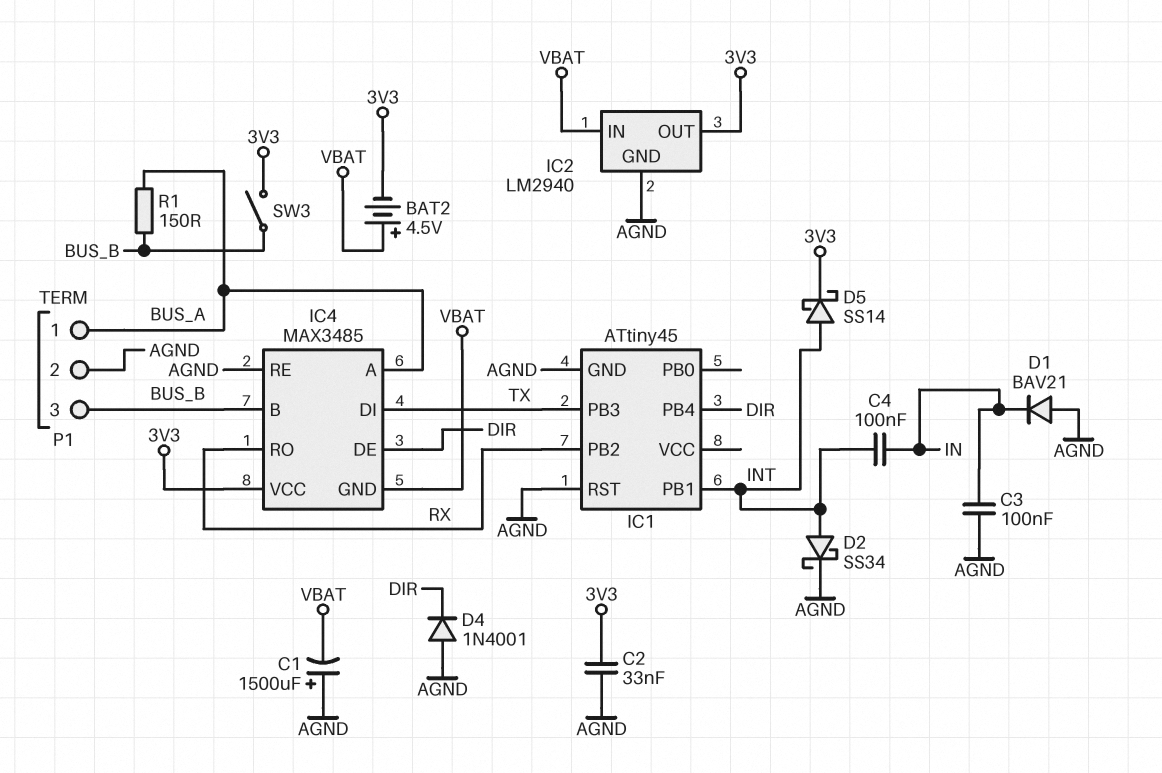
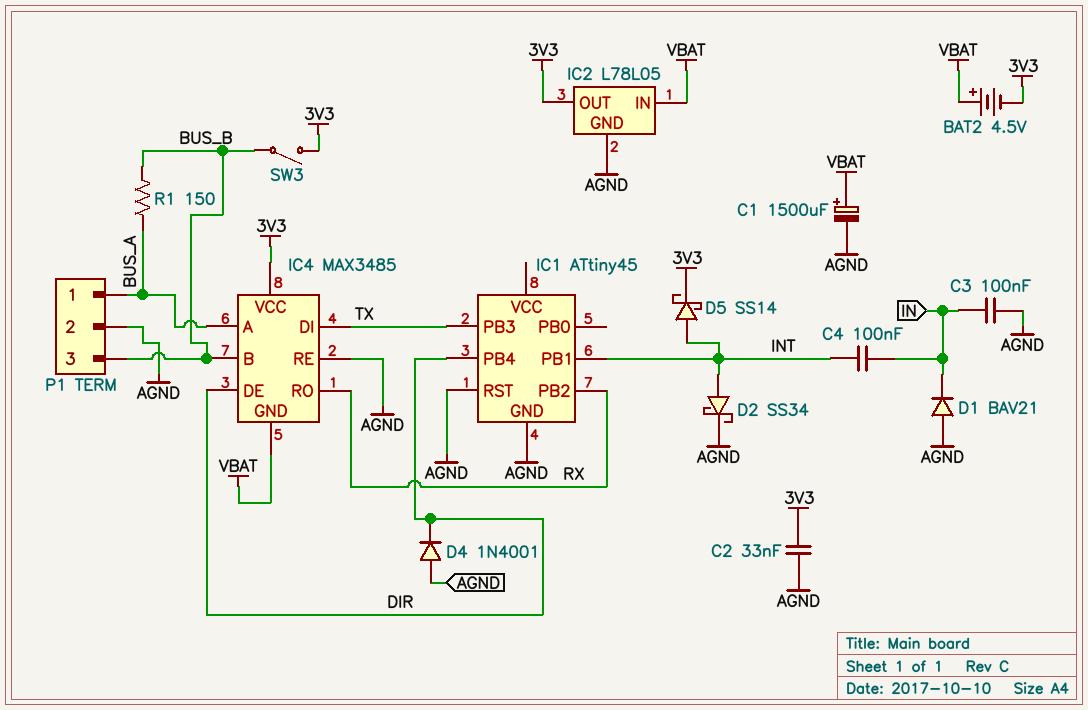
C1: 1500uF (plus AGND, minus VBAT) -> 1500uF (plus VBAT, minus AGND)
IC2: LM2940 -> L78L05

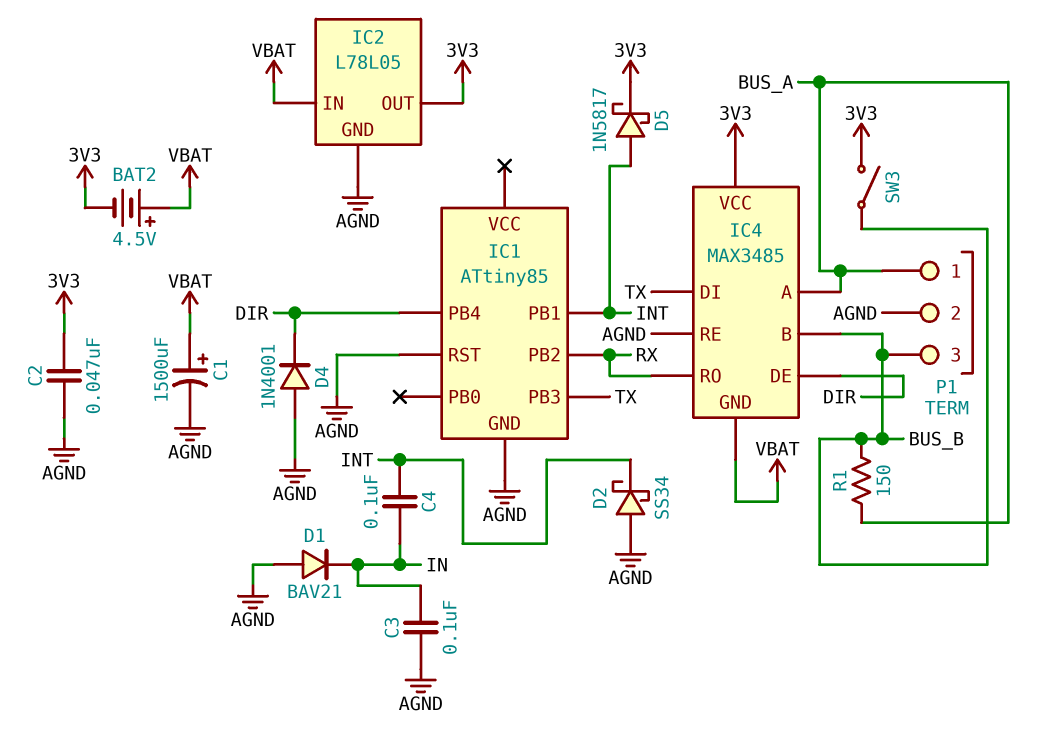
C2: 33nF (3V3, AGND) -> 47nF (3V3, AGND)
D2: schottky SS34 (A INT, K AGND) -> schottky SS34 (A AGND, K INT)
D5: schottky SS14 (A INT, K 3V3) -> schottky 1N5817 (A INT, K 3V3)
IC1: ATtiny45 -> ATtiny85

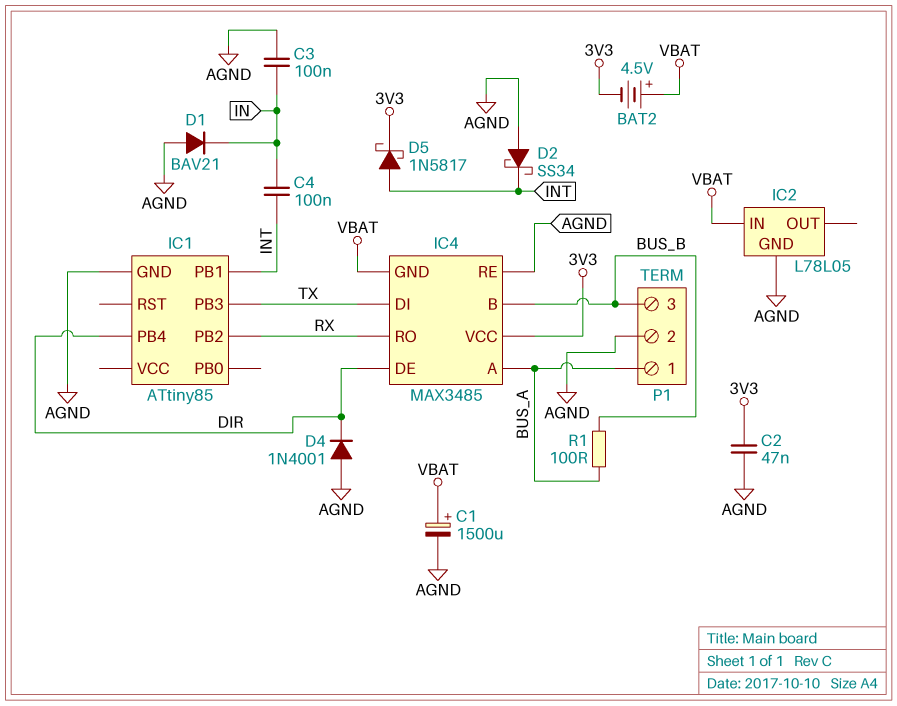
IC1 pin RST: AGND -> none
IC2 pin OUT: 3V3 -> none
R1: 150 (BUS_A, BUS_B) -> 100 (BUS_A, BUS_B)
SW3: switch (3V3, BUS_B) -> none

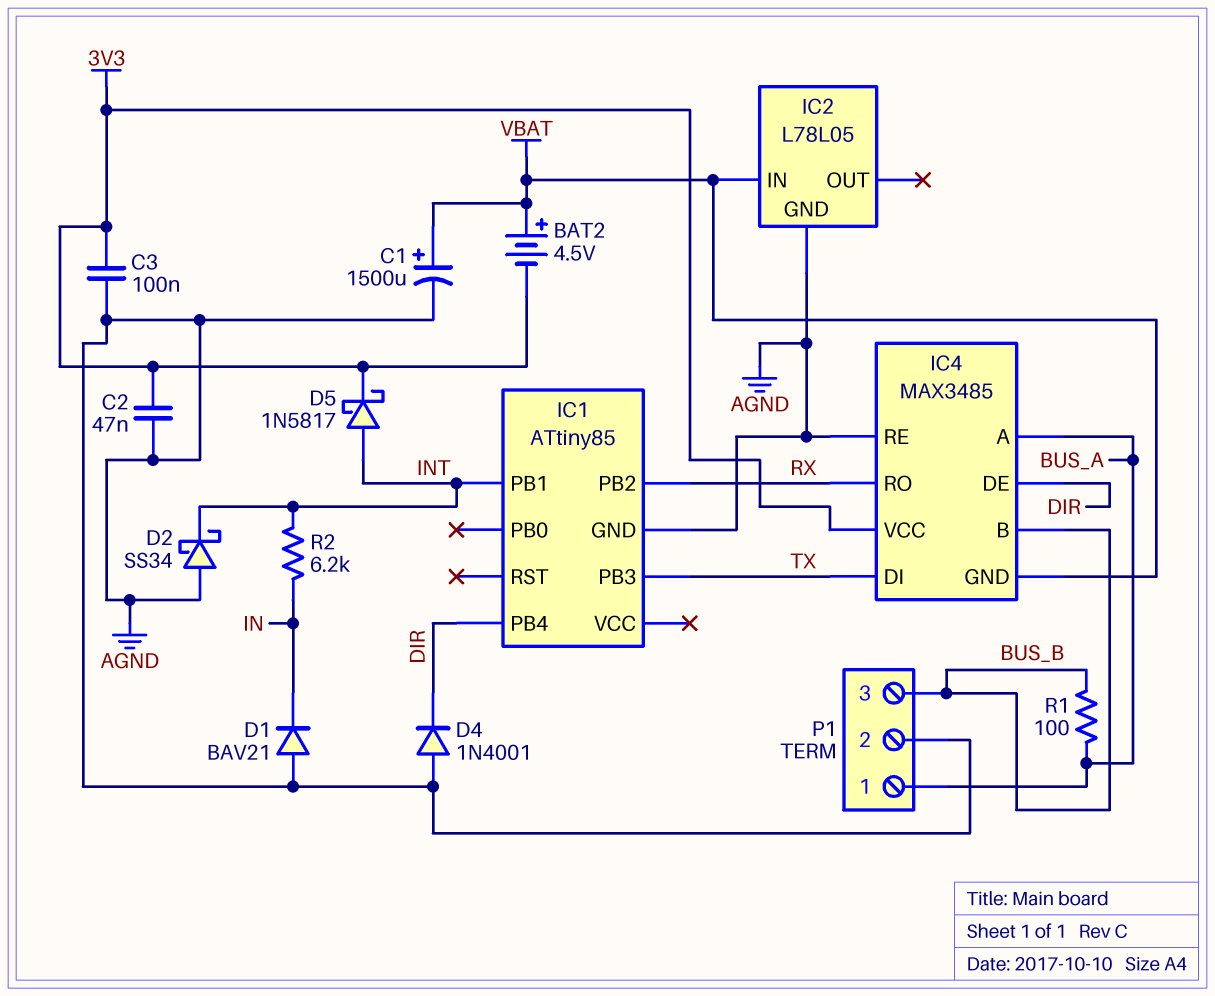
C3: 100nF (AGND, IN) -> 100nF (3V3, AGND)
C4: 100nF (IN, INT) -> none
R2: none -> 6.2k (IN, INT)

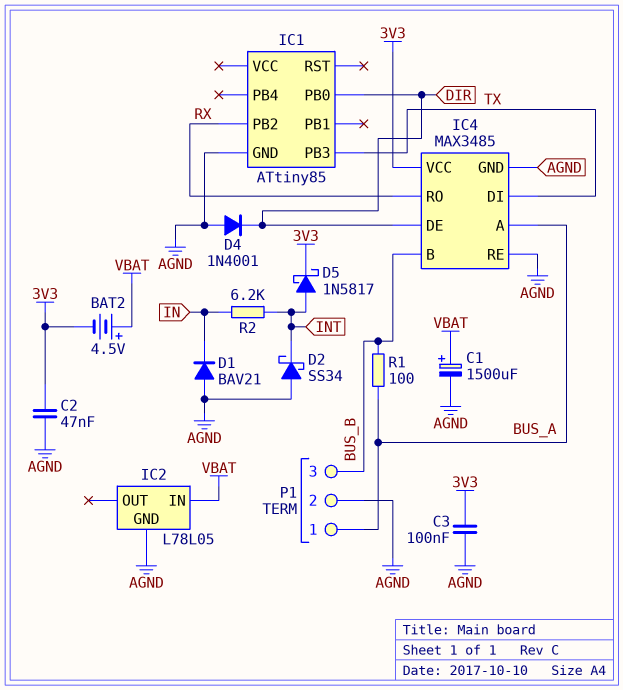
IC1 pin PB0: none -> DIR
IC1 pin PB1: INT -> none
IC1 pin PB4: DIR -> none
IC4 pin GND: VBAT -> AGND

